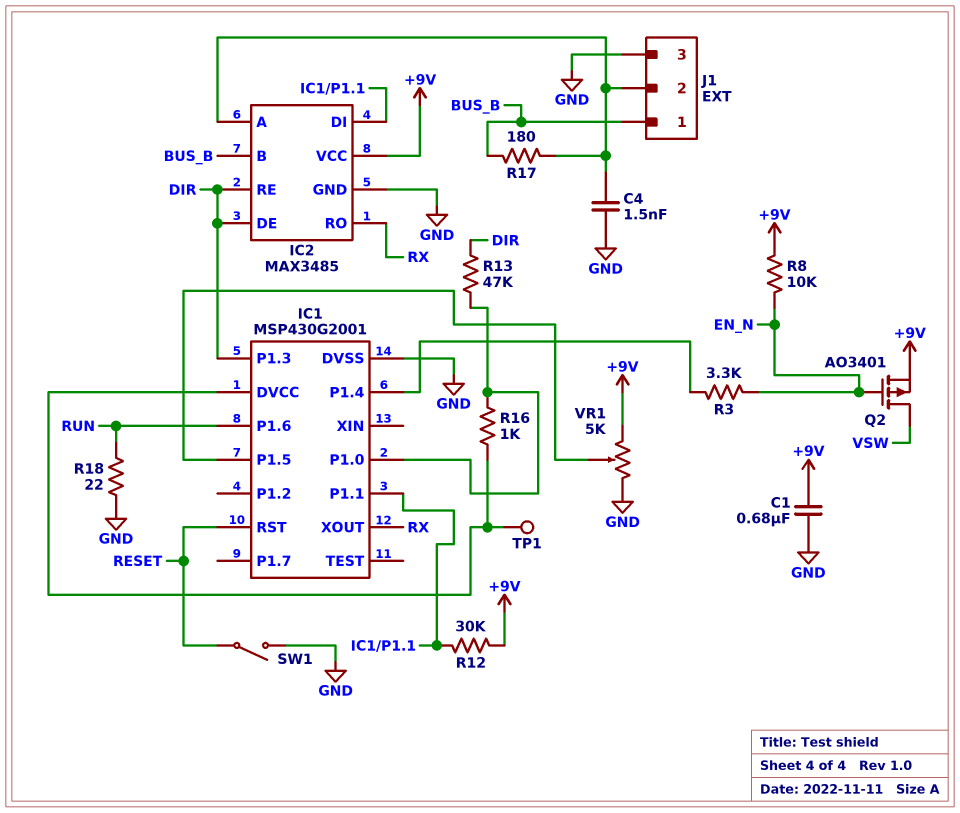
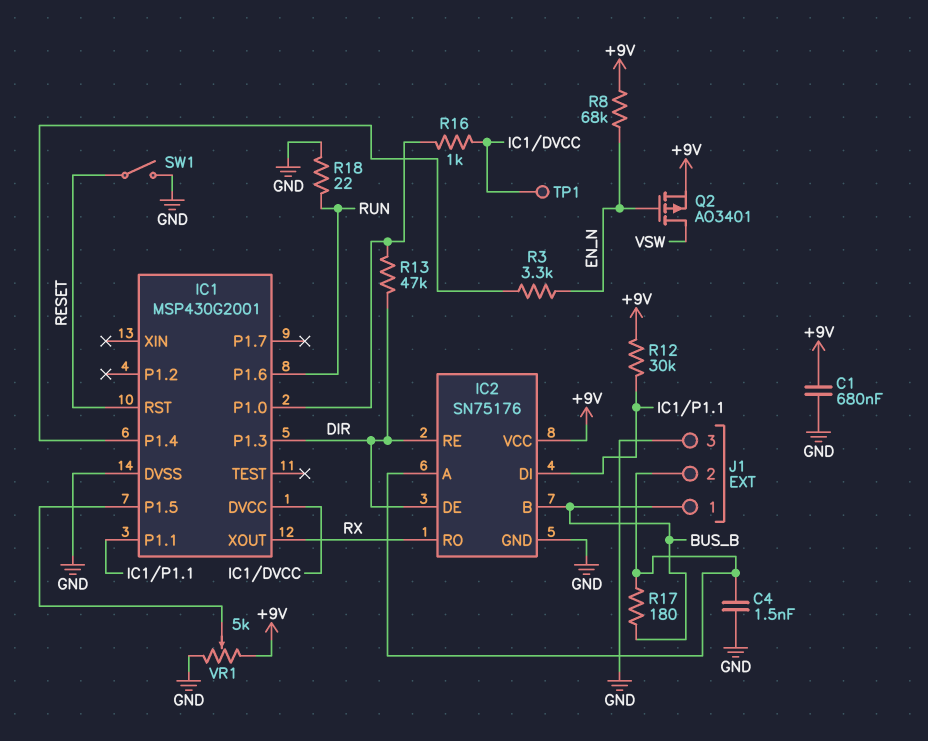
IC2: MAX3485 -> SN75176
R8: 10k (+9V, EN_N) -> 68k (+9V, EN_N)

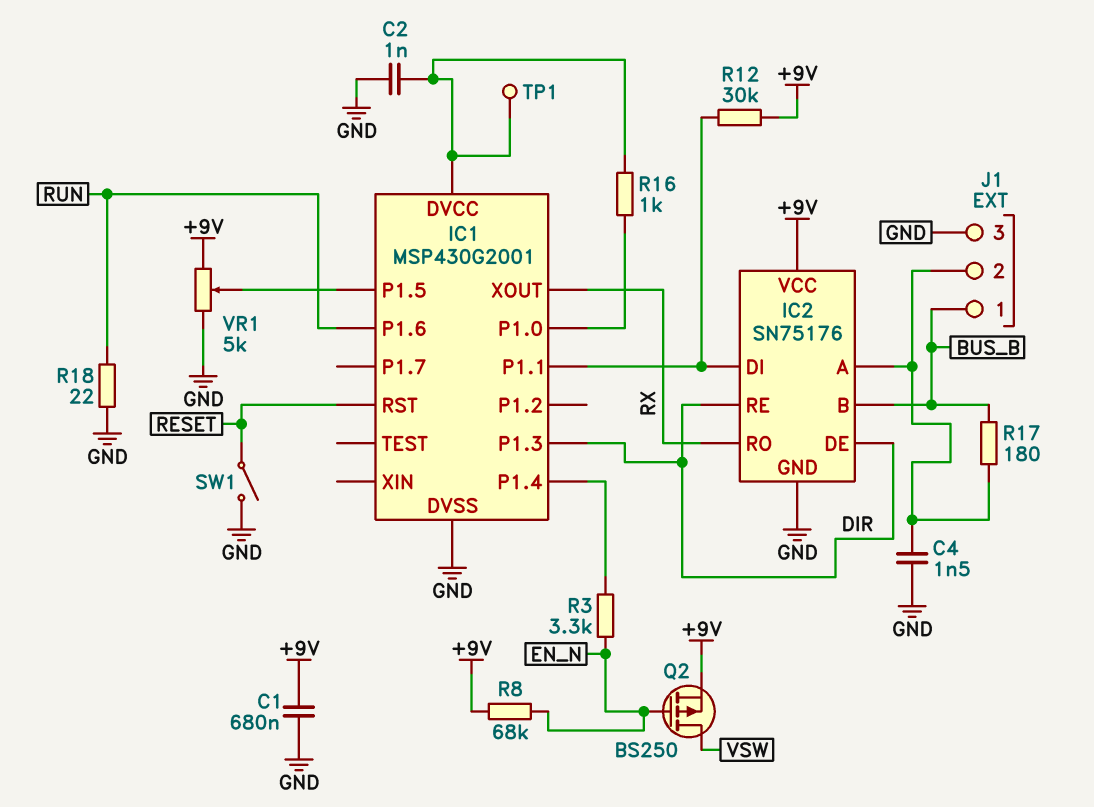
C2: none -> 1nF (GND, IC1/DVCC)
Q2: PMOS AO3401 (G EN_N, D VSW, S +9V) -> PMOS BS250 (G EN_N, D VSW, S +9V)
R13: 47k (DIR, IC1/P1.0) -> none

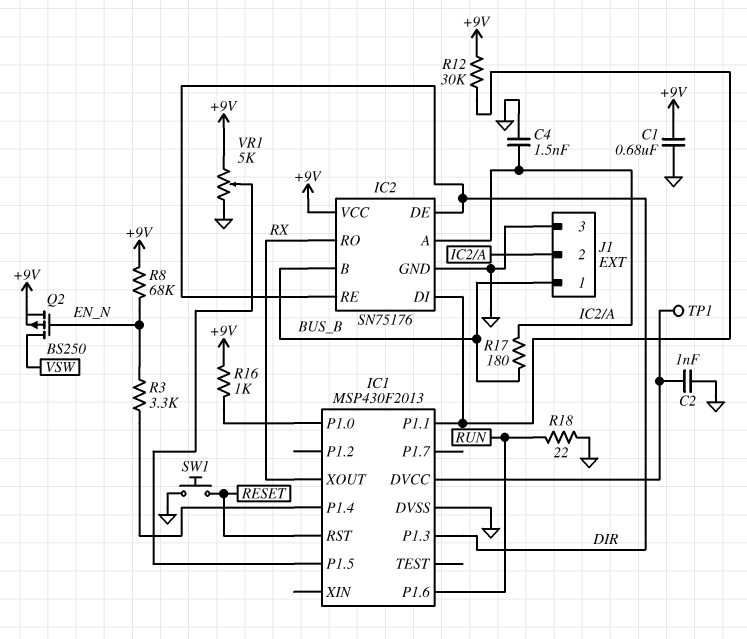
IC1: MSP430G2001 -> MSP430F2013
R16: 1k (IC1/DVCC, IC1/P1.0) -> 1k (+9V, IC1/P1.0)
SW1: switch (GND, RESET) -> button (GND, RESET)

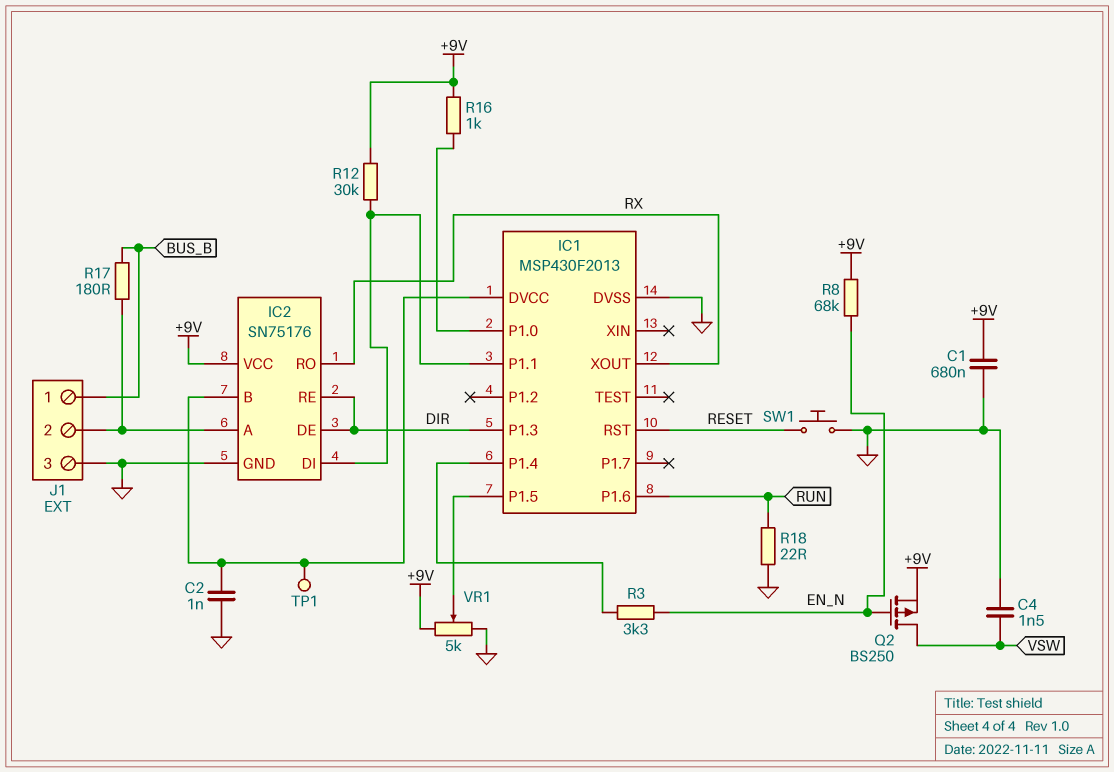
C4: 1.5nF (GND, IC2/A) -> 1.5nF (GND, VSW)
IC2 pin B: BUS_B -> IC1/DVCC

